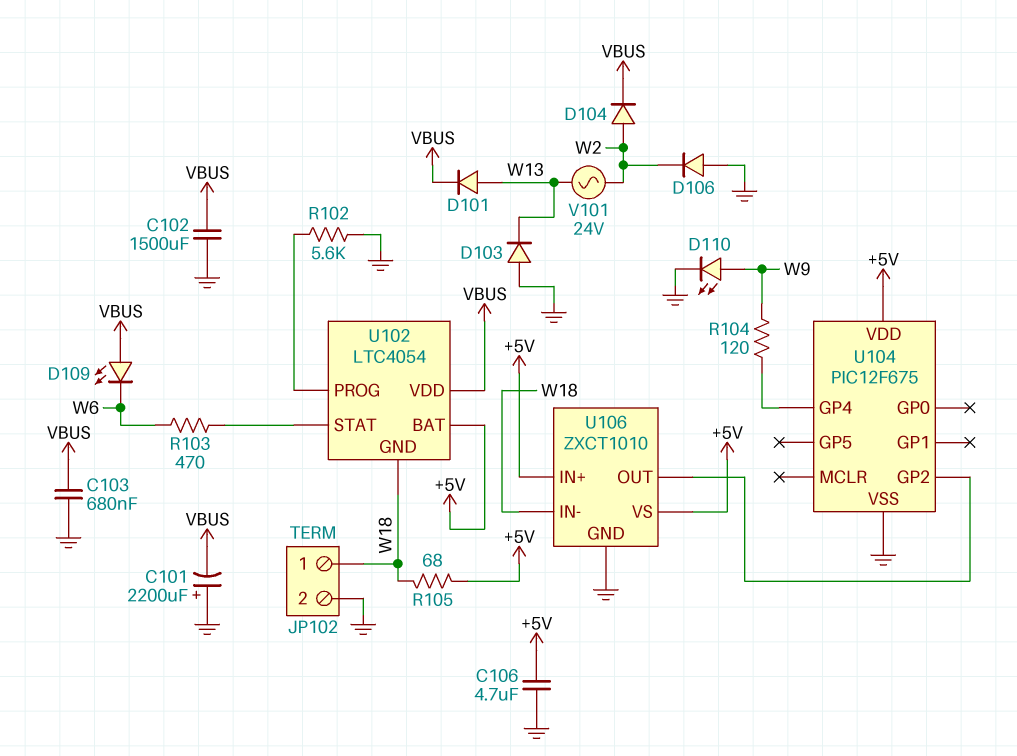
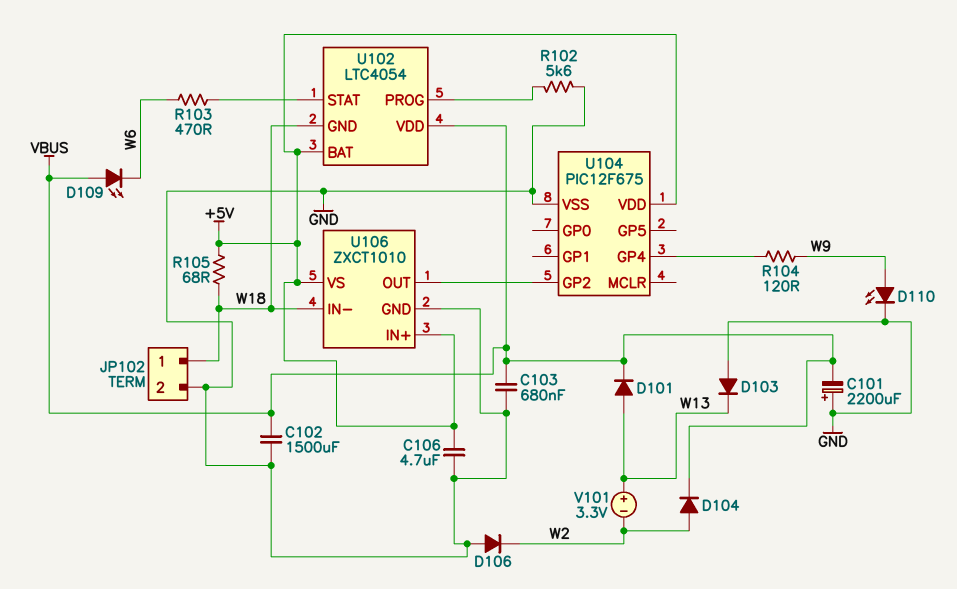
V101: AC 24V (W2, W13) -> 3.3V (plus W13, minus W2)

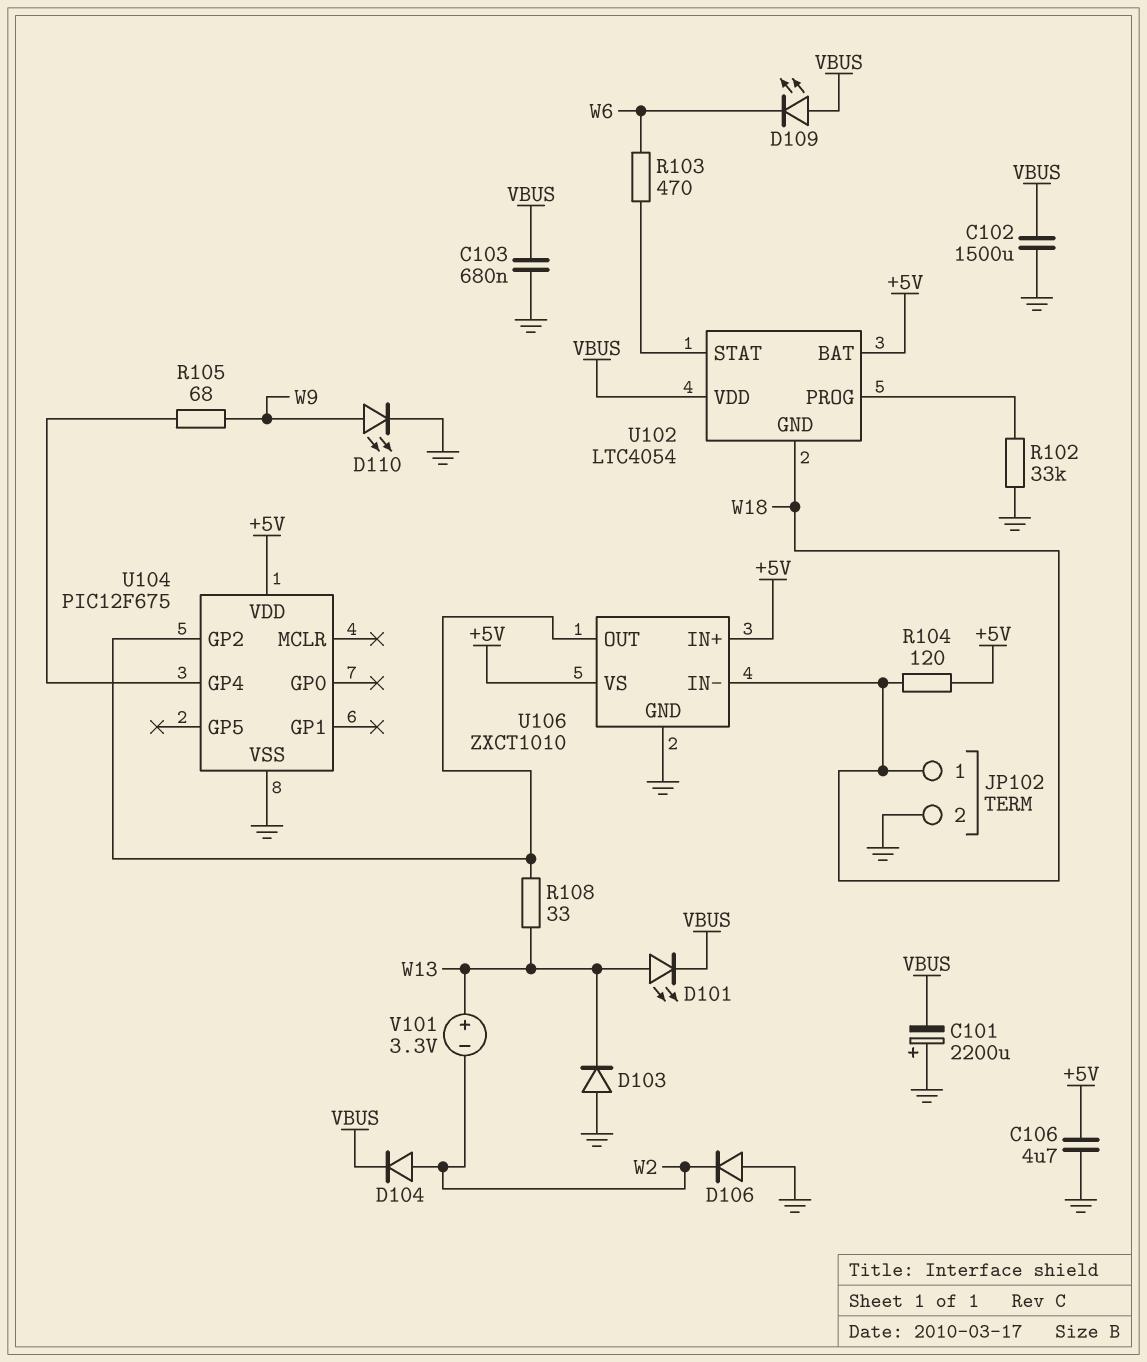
D101: diode (A W13, K VBUS) -> LED (A W13, K VBUS)
R102: 5.6k (GND, U102/PROG) -> 33k (GND, U102/PROG)
R104: 120 (U104/GP4, W9) -> 120 (+5V, W18)
R105: 68 (+5V, W18) -> 68 (U104/GP4, W9)
R108: none -> 33 (U104/GP2, W13)

